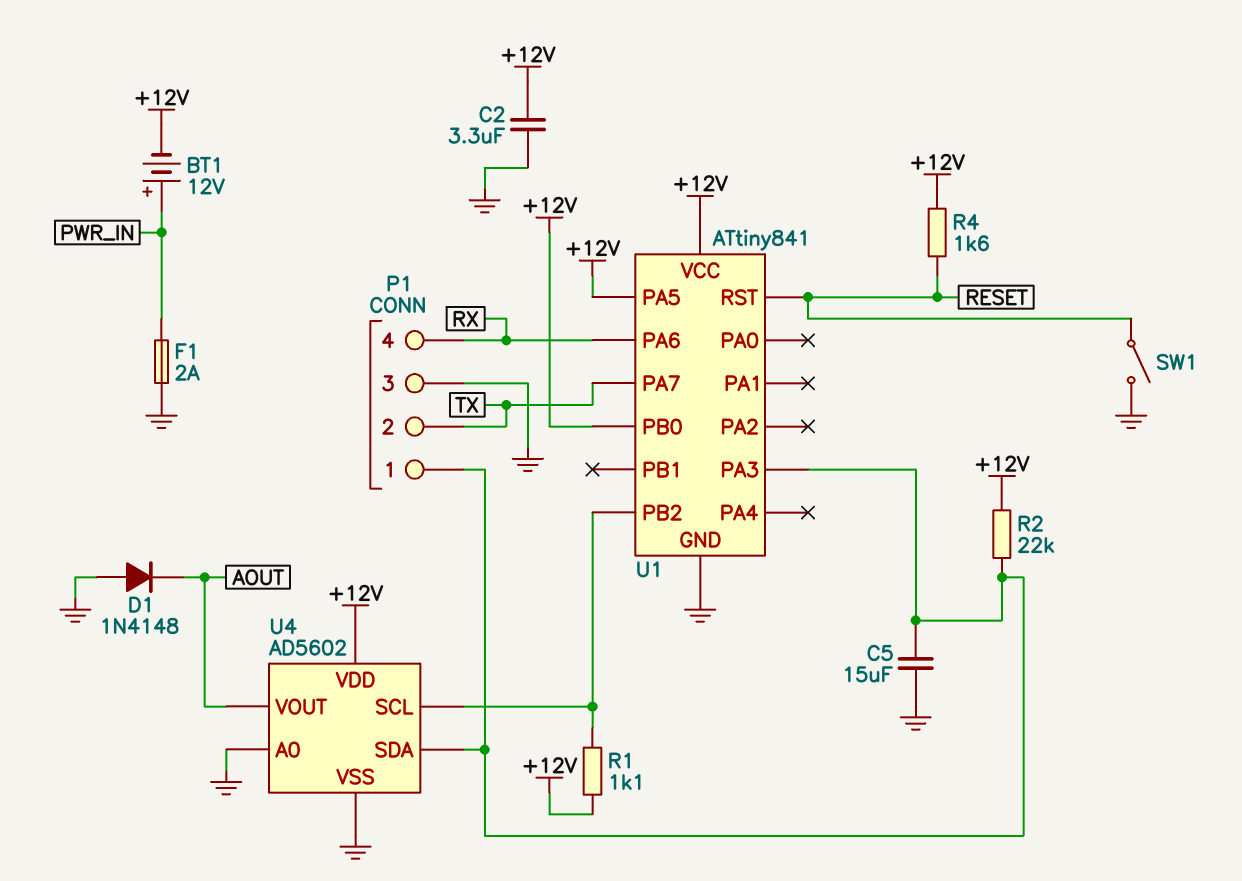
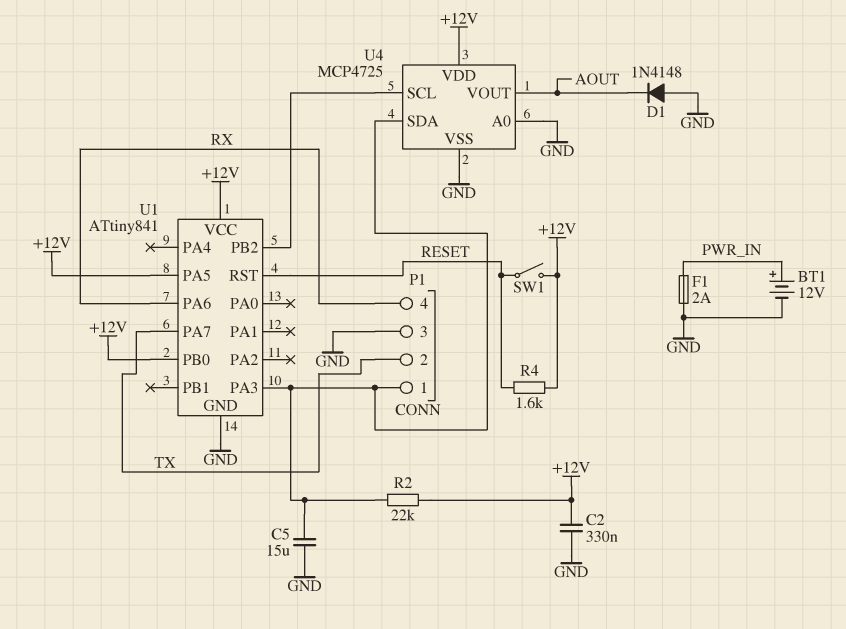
BT1: 12V (plus PWR_IN, minus +12V) -> 12V (plus PWR_IN, minus GND)
C2: 3.3uF (+12V, GND) -> 330nF (+12V, GND)
R1: 1.1k (+12V, U1/PB2) -> none
SW1: switch (GND, RESET) -> switch (+12V, RESET)
U4: AD5602 -> MCP4725

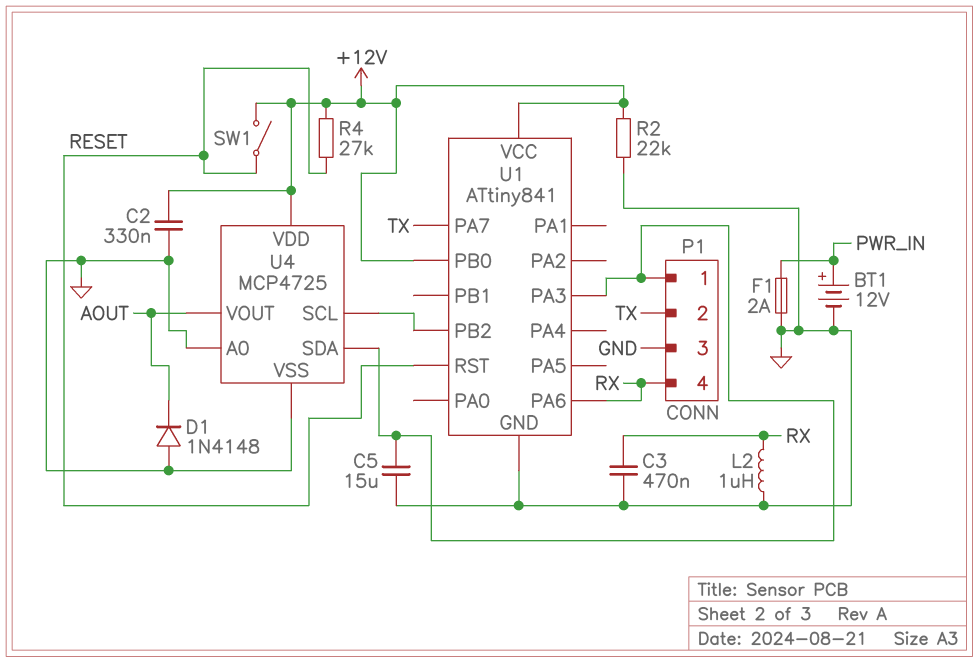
C3: none -> 470nF (GND, RX)
L2: none -> 1uH (GND, RX)
R2: 22k (+12V, P1/1) -> 22k (+12V, GND)
R4: 1.6k (+12V, RESET) -> 27k (+12V, RESET)
U1 pin PA5: +12V -> none

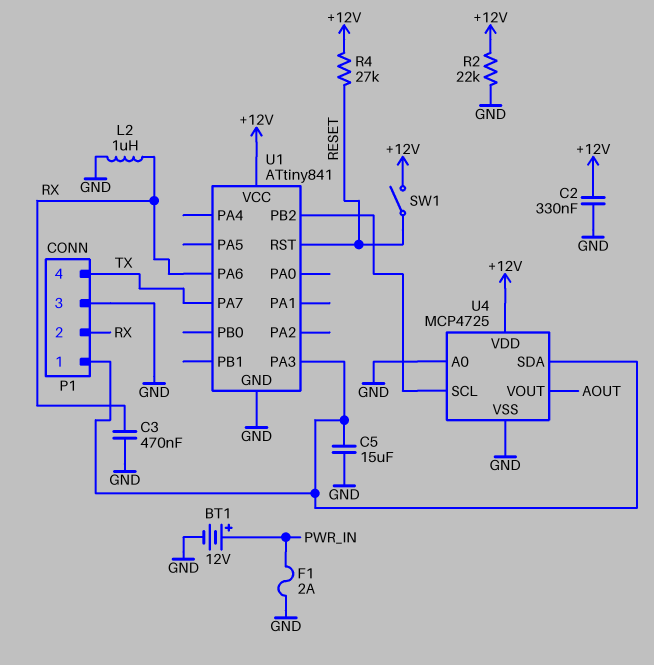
D1: diode 1N4148 (A GND, K AOUT) -> none
P1 pin 2: TX -> RX
P1 pin 4: RX -> TX
U1 pin PB0: +12V -> none

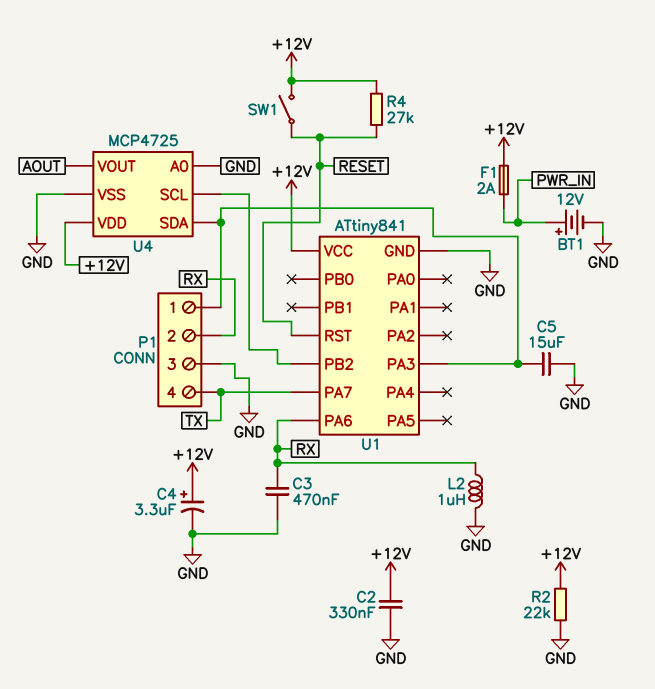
C4: none -> 3.3uF (plus +12V, minus GND)
F1: 2A (GND, PWR_IN) -> 2A (+12V, PWR_IN)

